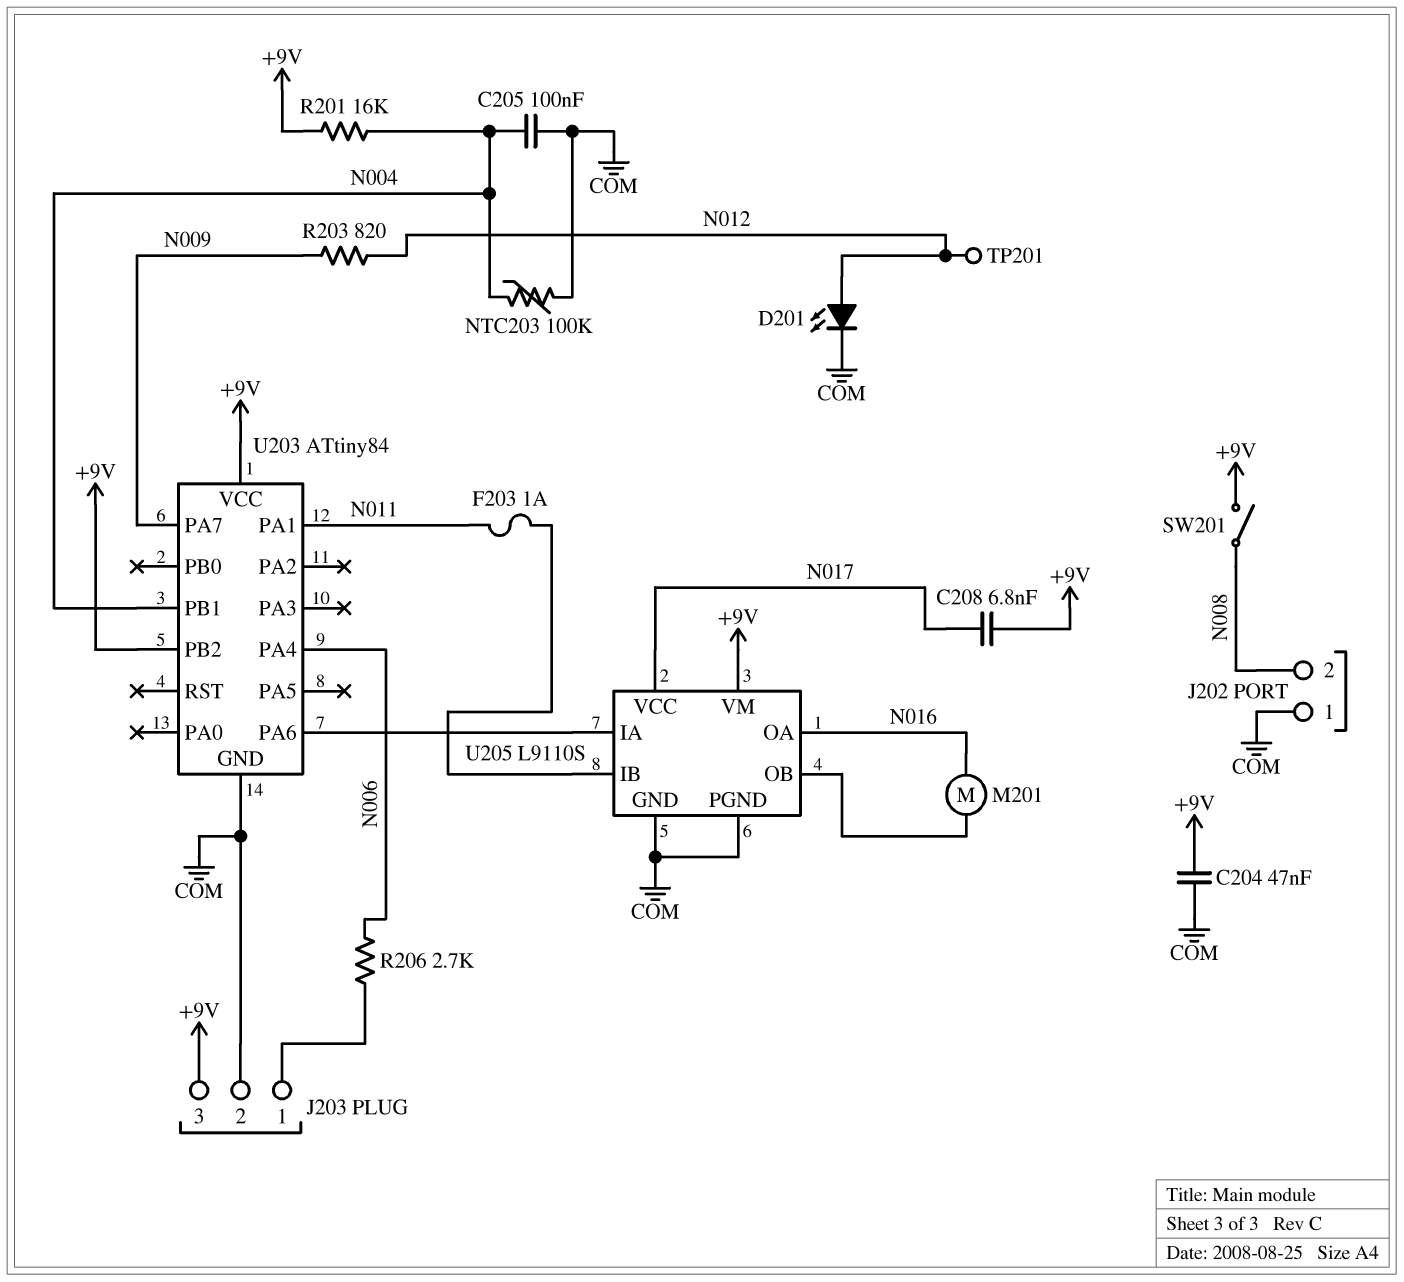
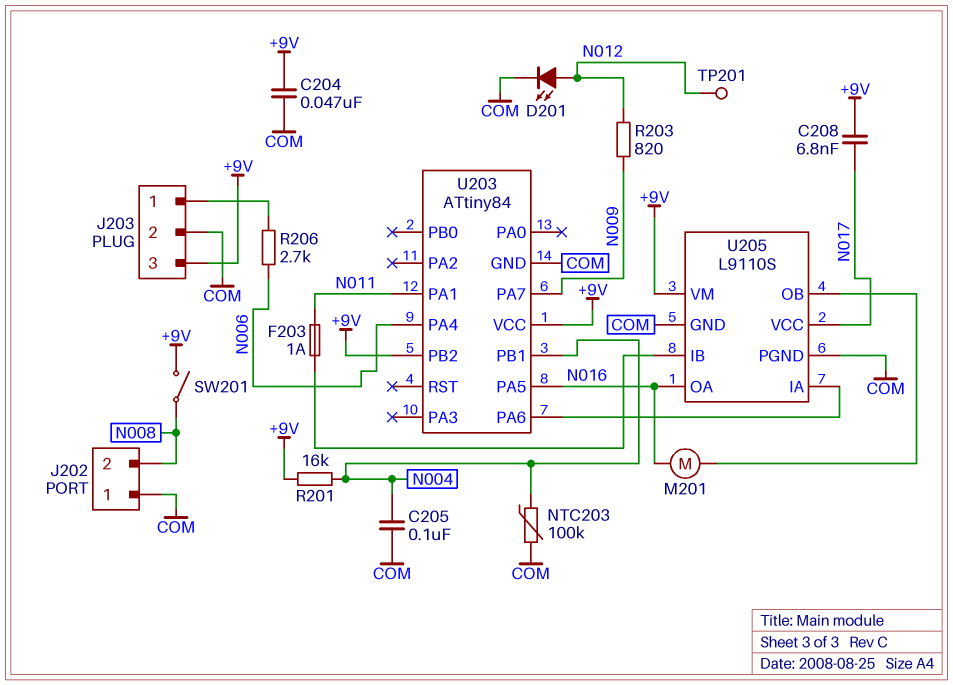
U203 pin PA5: none -> N016

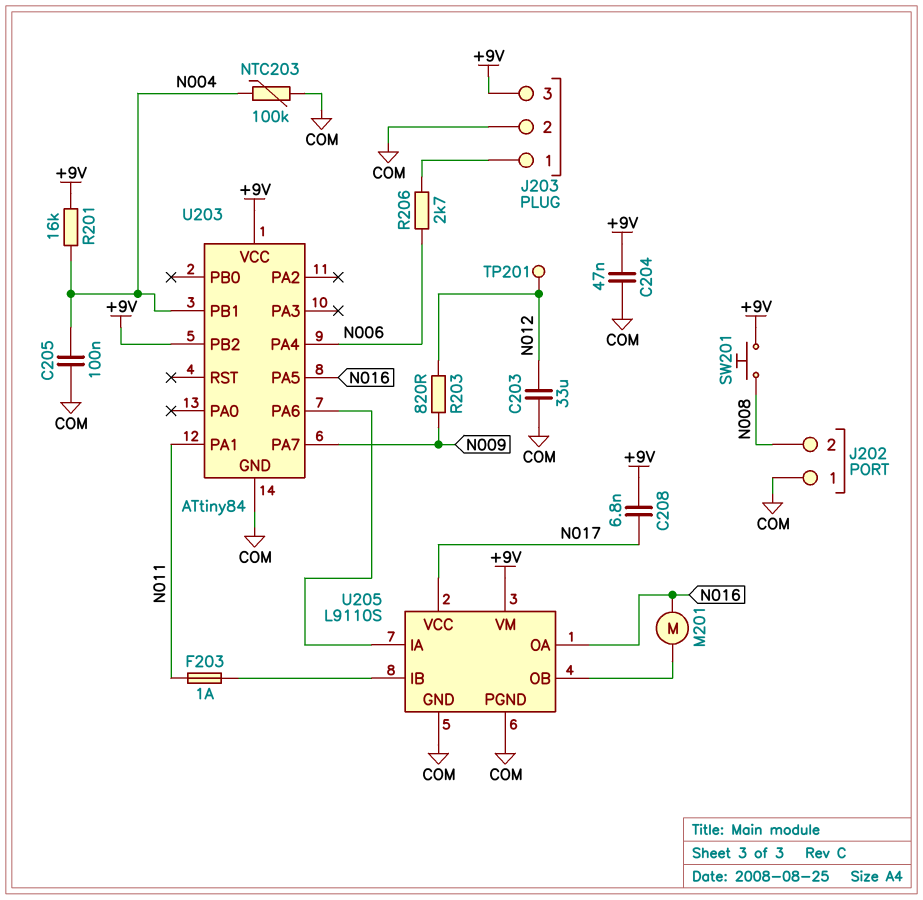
C203: none -> 33uF (COM, N012)
D201: LED (A N012, K COM) -> none
SW201: switch (+9V, N008) -> button (+9V, N008)

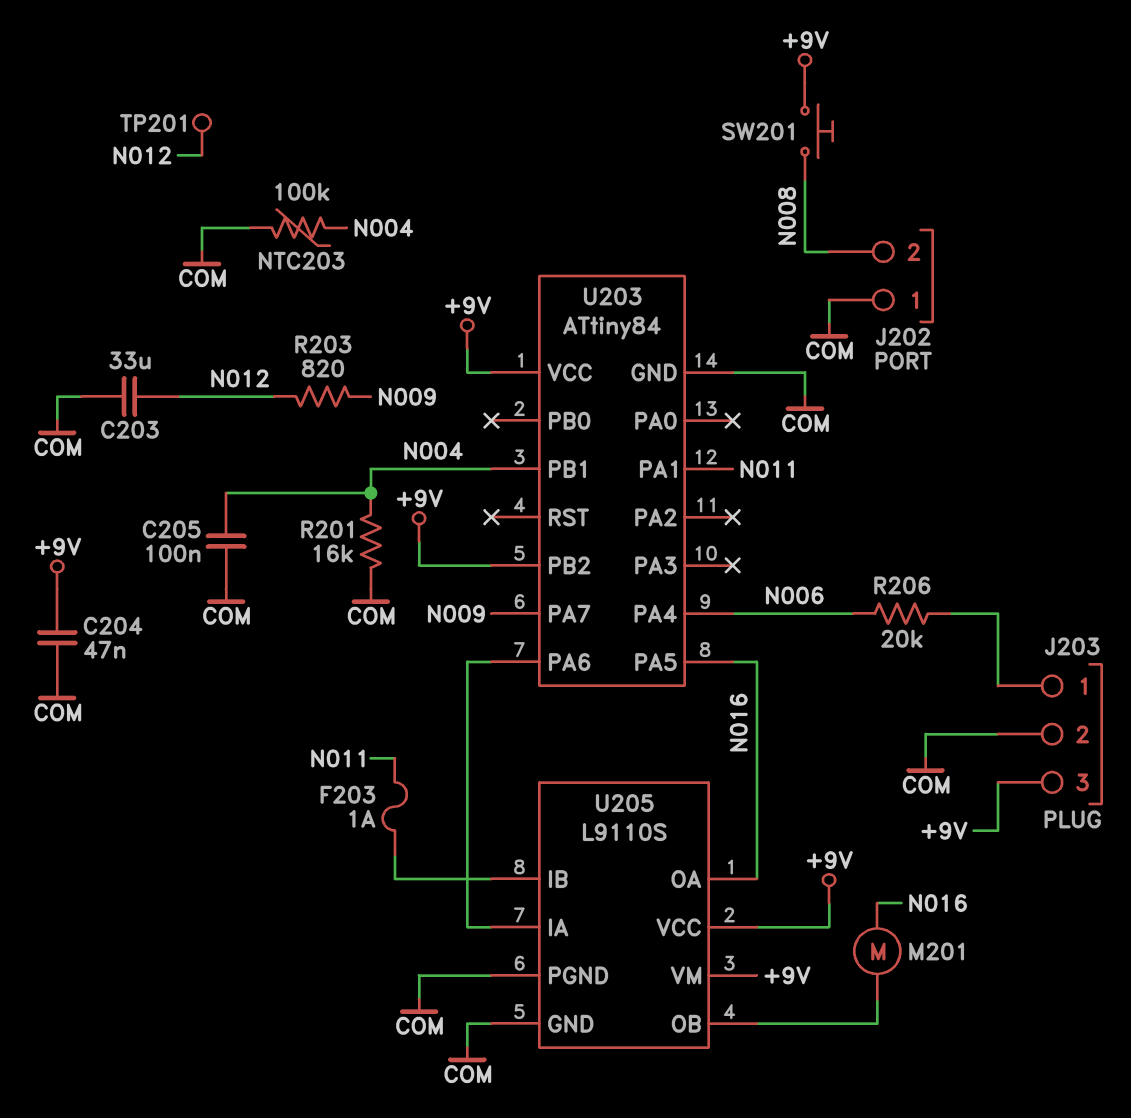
C208: 6.8nF (+9V, N017) -> none
R201: 16k (+9V, N004) -> 16k (COM, N004)
R206: 2.7k (J203/1, N006) -> 20k (J203/1, N006)
U205 pin VCC: N017 -> +9V

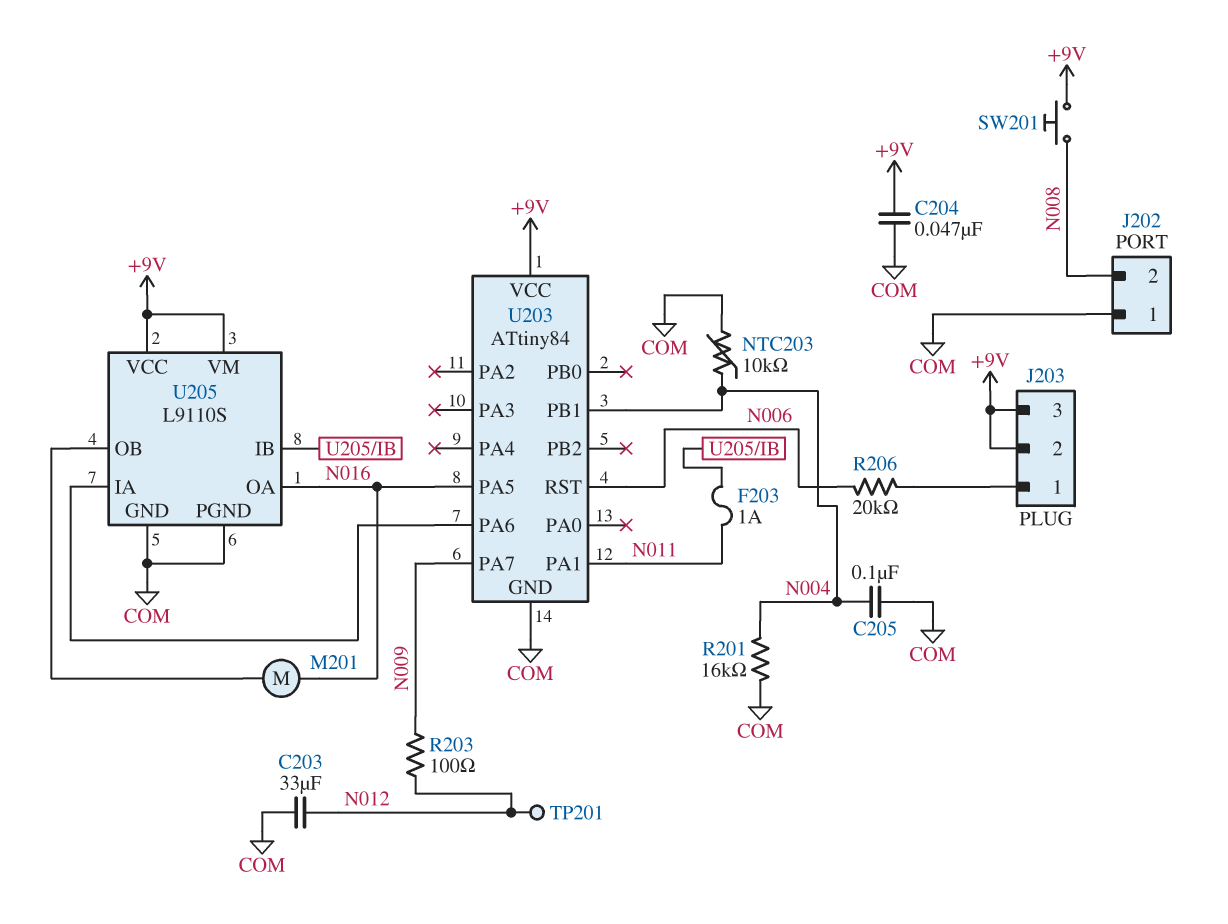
J203 pin 2: COM -> +9V
NTC203: 100k (COM, N004) -> 10k (COM, N004)
R203: 820 (N009, N012) -> 100 (N009, N012)
U203 pin PA4: N006 -> none
U203 pin PB2: +9V -> none
U203 pin RST: none -> N006

